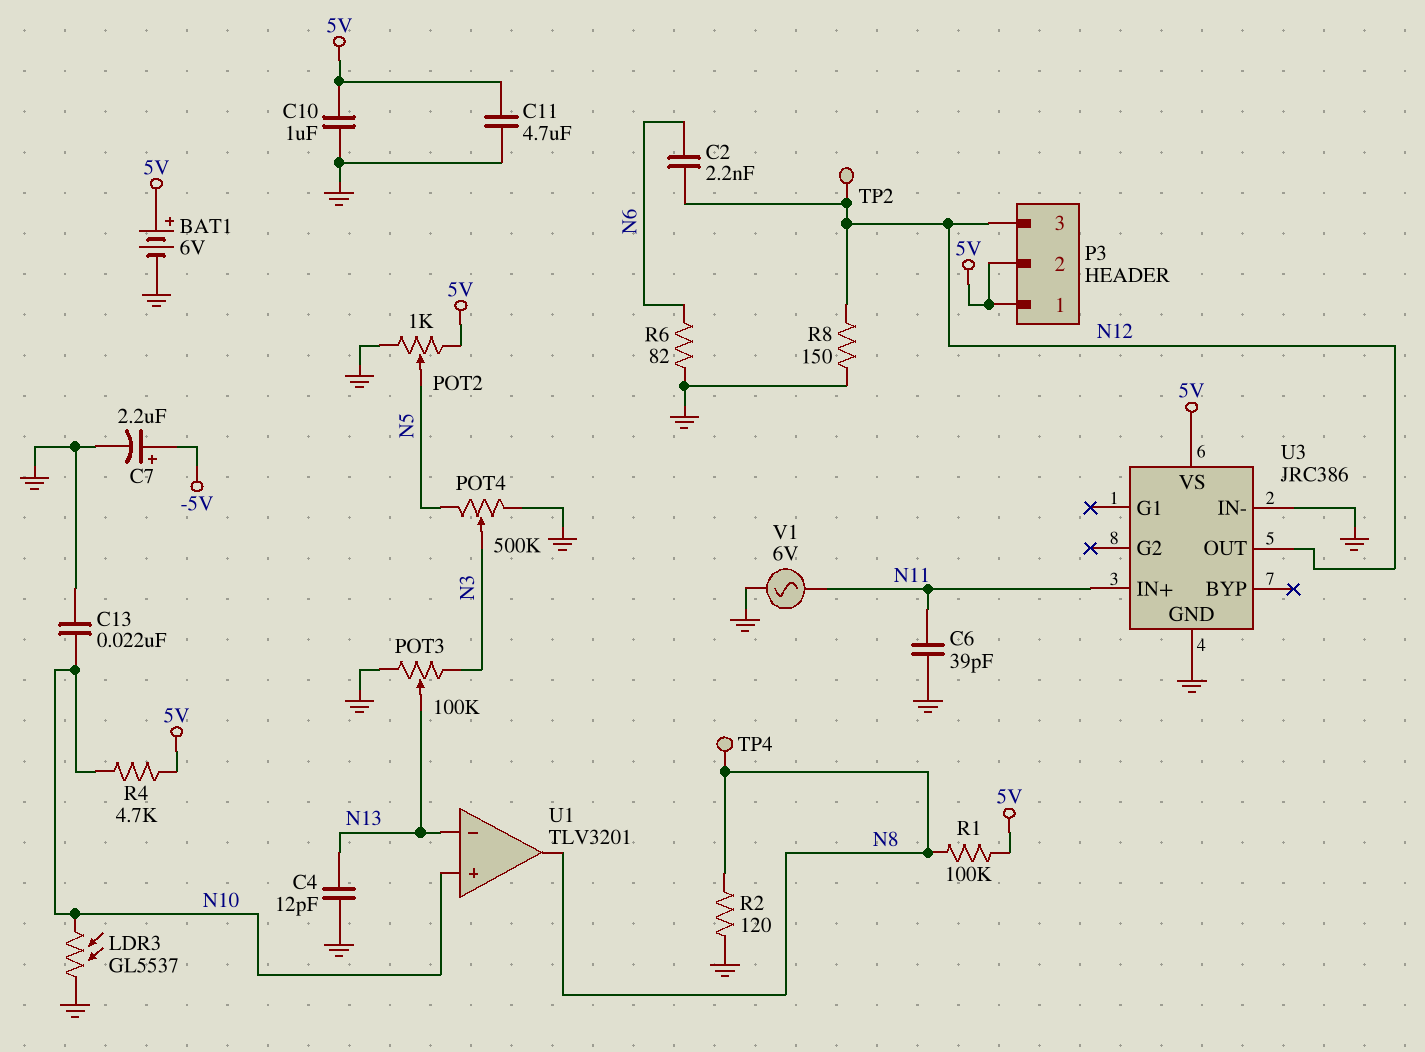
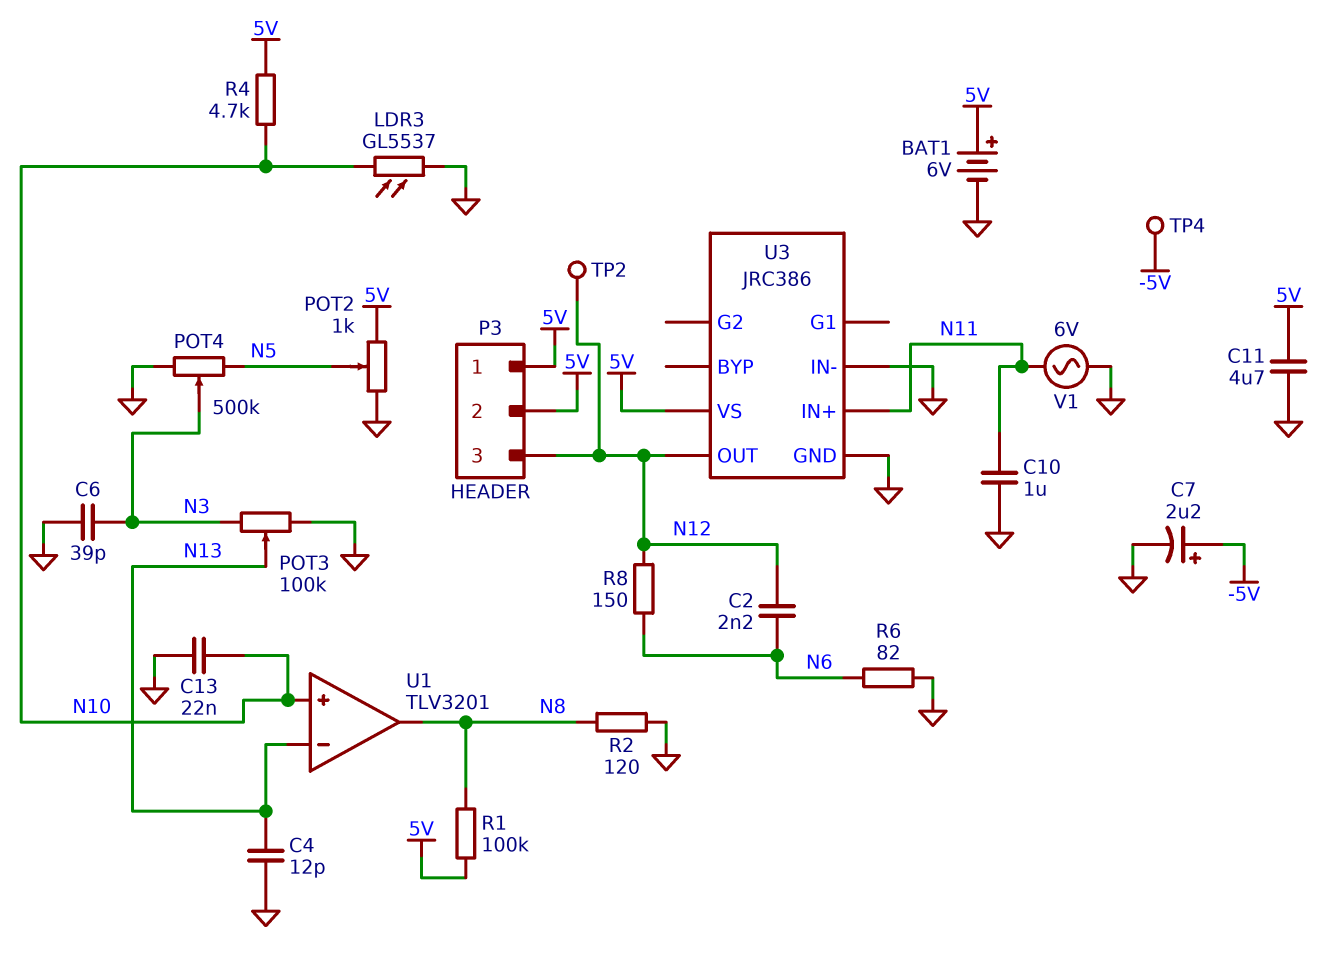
C6: 39pF (GND, N11) -> 39pF (GND, N3)
C10: 1uF (5V, GND) -> 1uF (GND, N11)
R8: 150 (GND, N12) -> 150 (N6, N12)
TP4: test point (N8) -> test point (-5V)

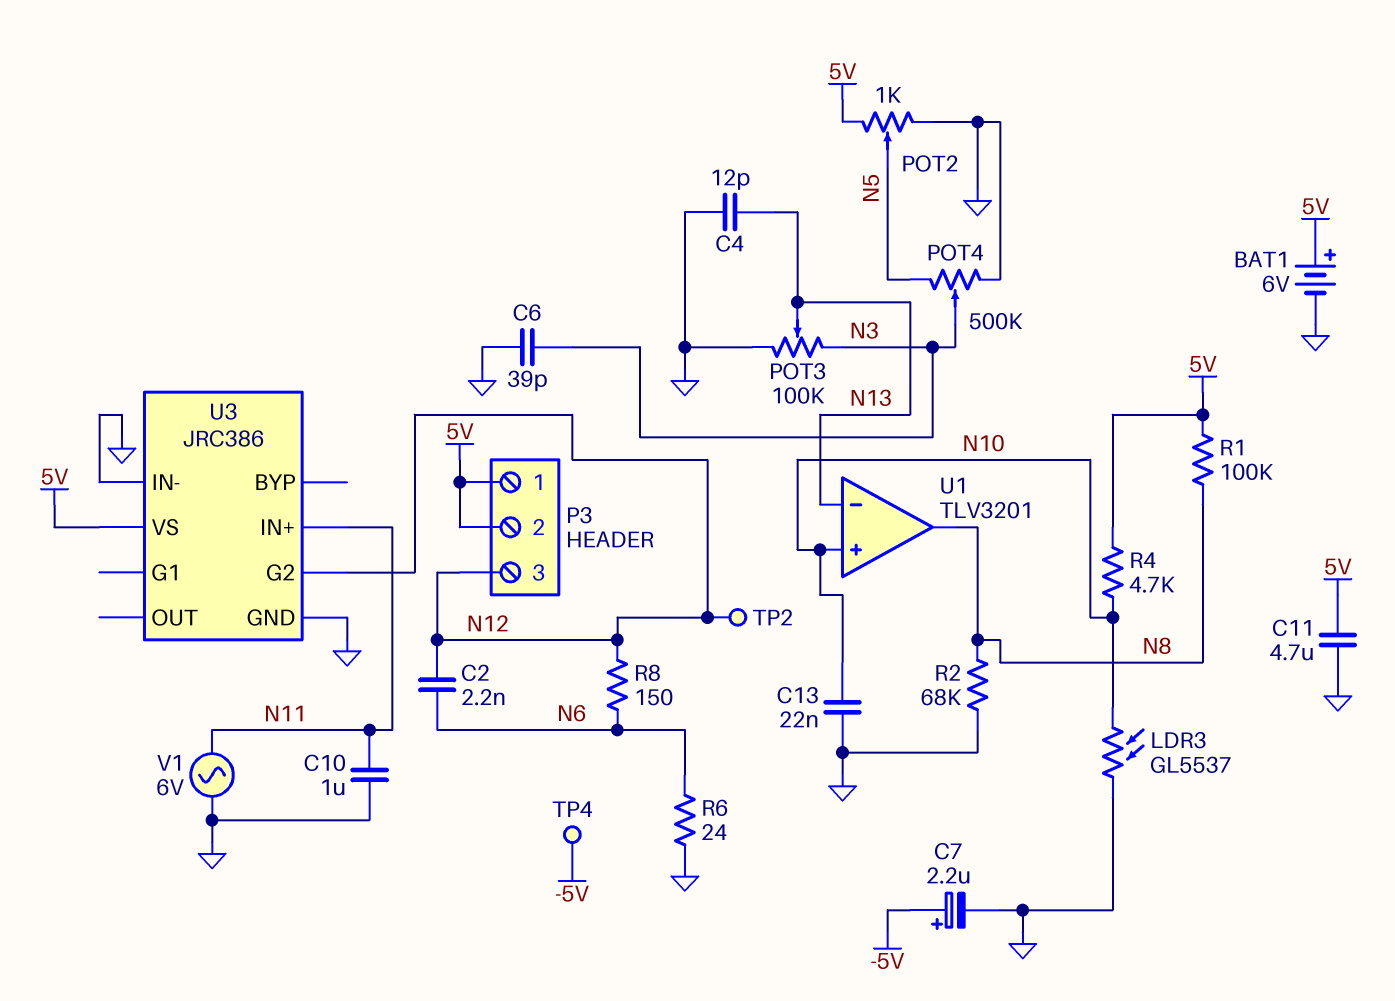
R2: 120 (GND, N8) -> 68k (GND, N8)
R6: 82 (GND, N6) -> 24 (GND, N6)
U3 pin G2: none -> N12
U3 pin OUT: N12 -> none

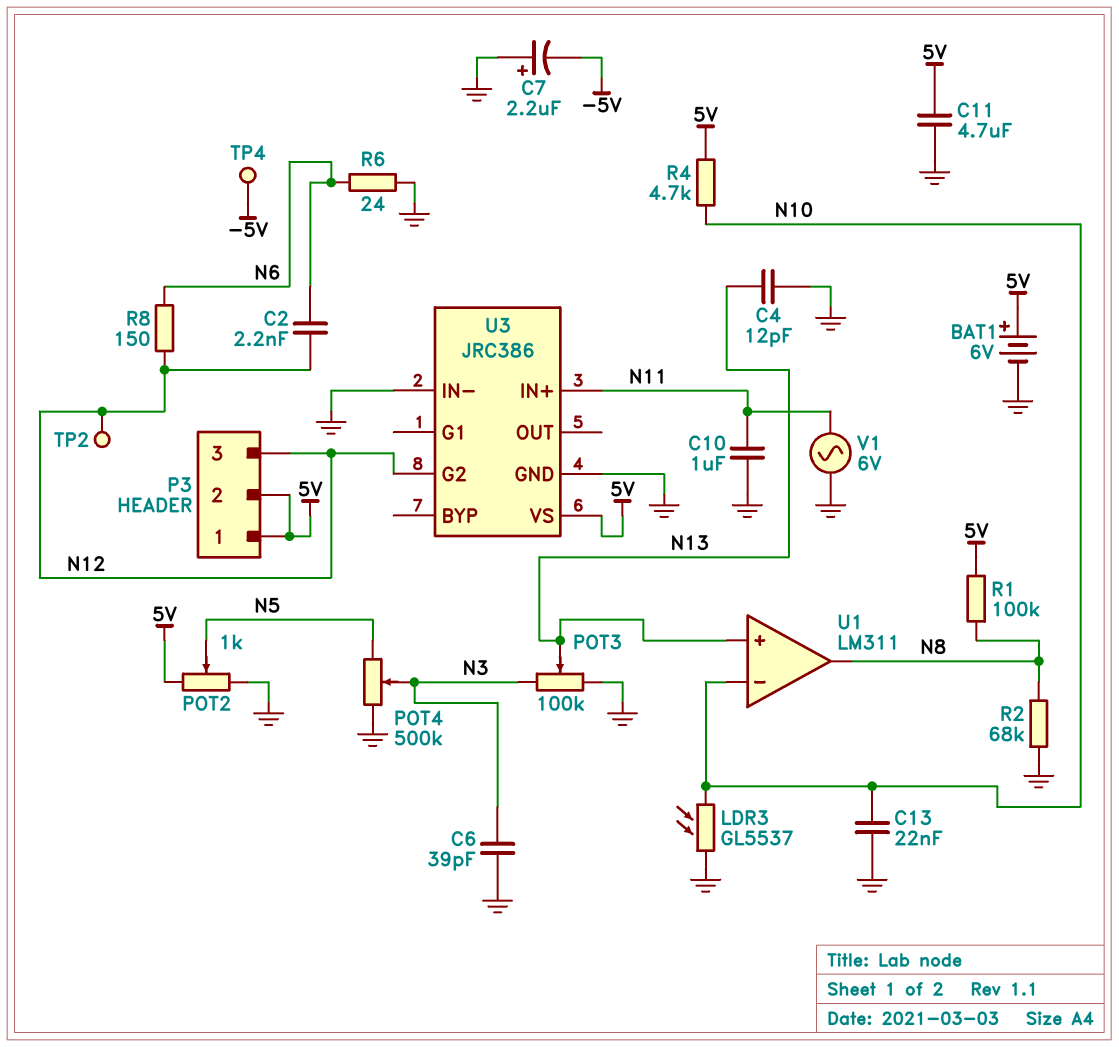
C7: 2.2uF (plus -5V, minus GND) -> 2.2uF (plus GND, minus -5V)
U1: TLV3201 -> LM311
U1 pin in+: N10 -> N13
U1 pin in-: N13 -> N10

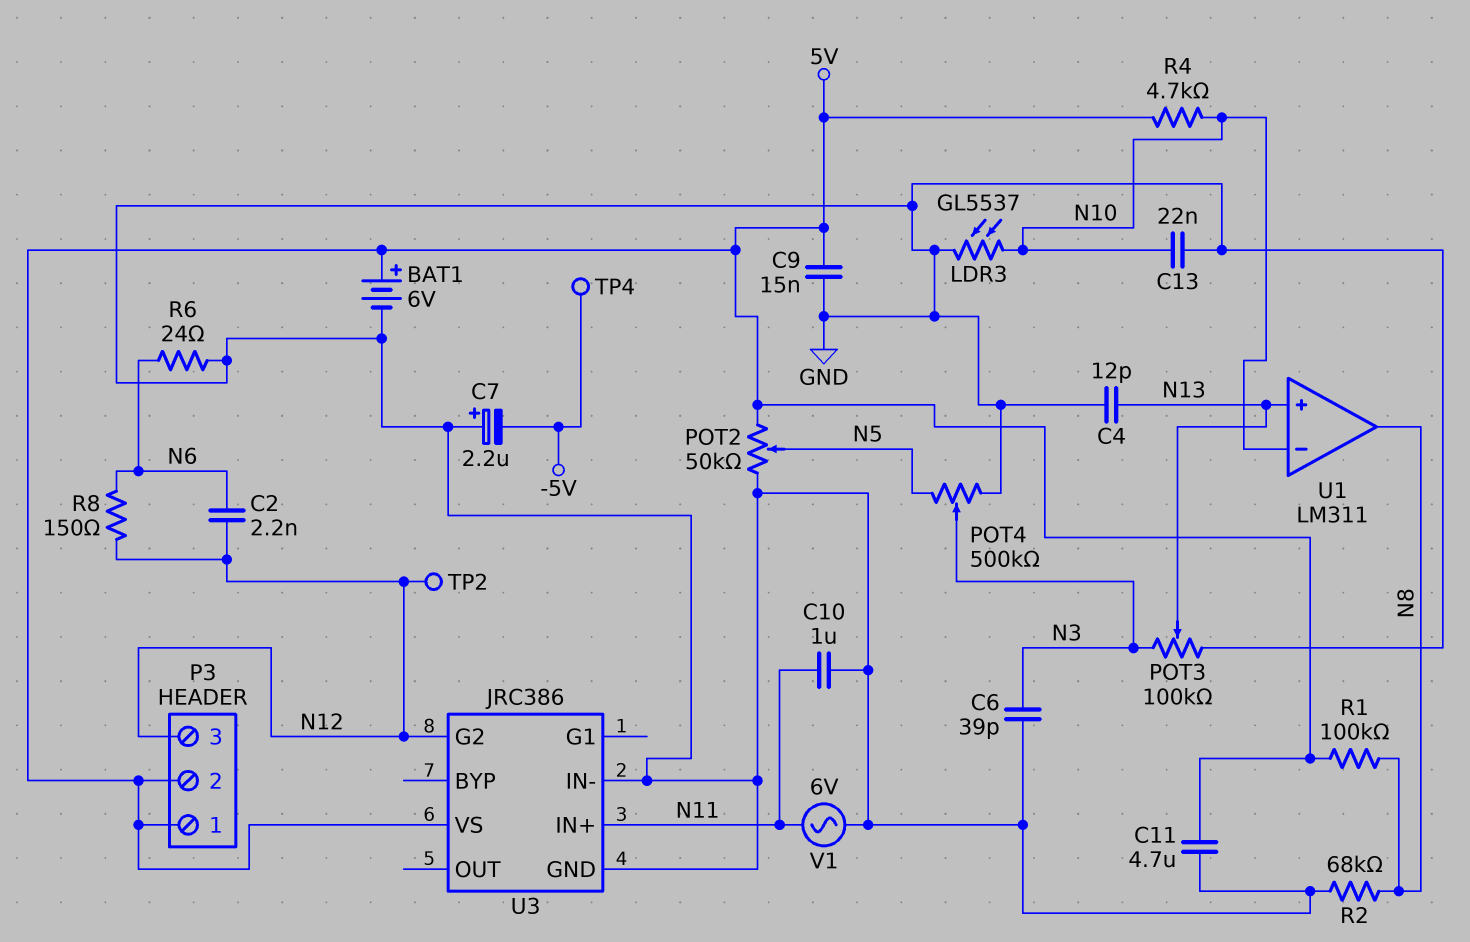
C9: none -> 15nF (5V, GND)
POT2: 1k (5V, GND, wiper N5) -> 50k (5V, GND, wiper N5)

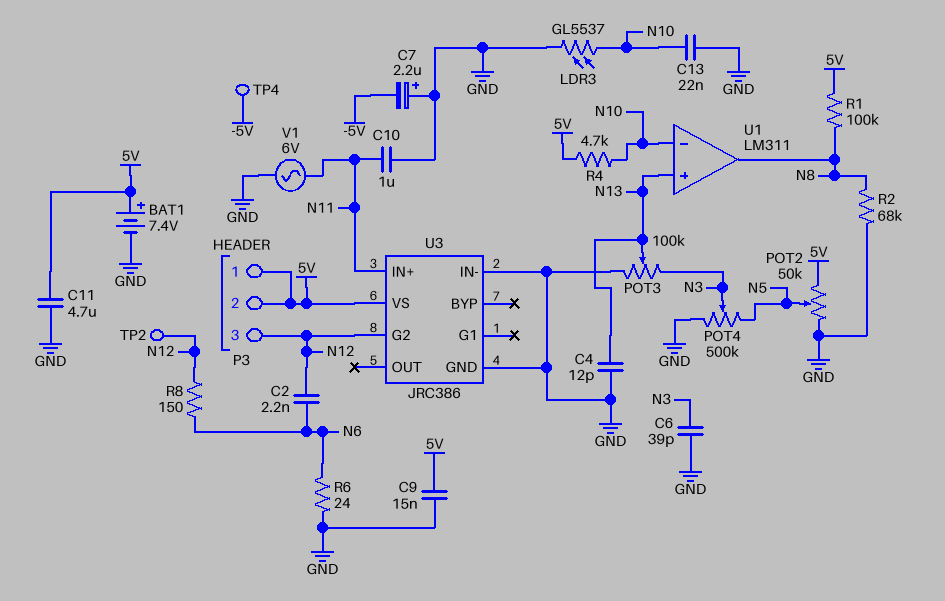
BAT1: 6V (plus 5V, minus GND) -> 7.4V (plus 5V, minus GND)

